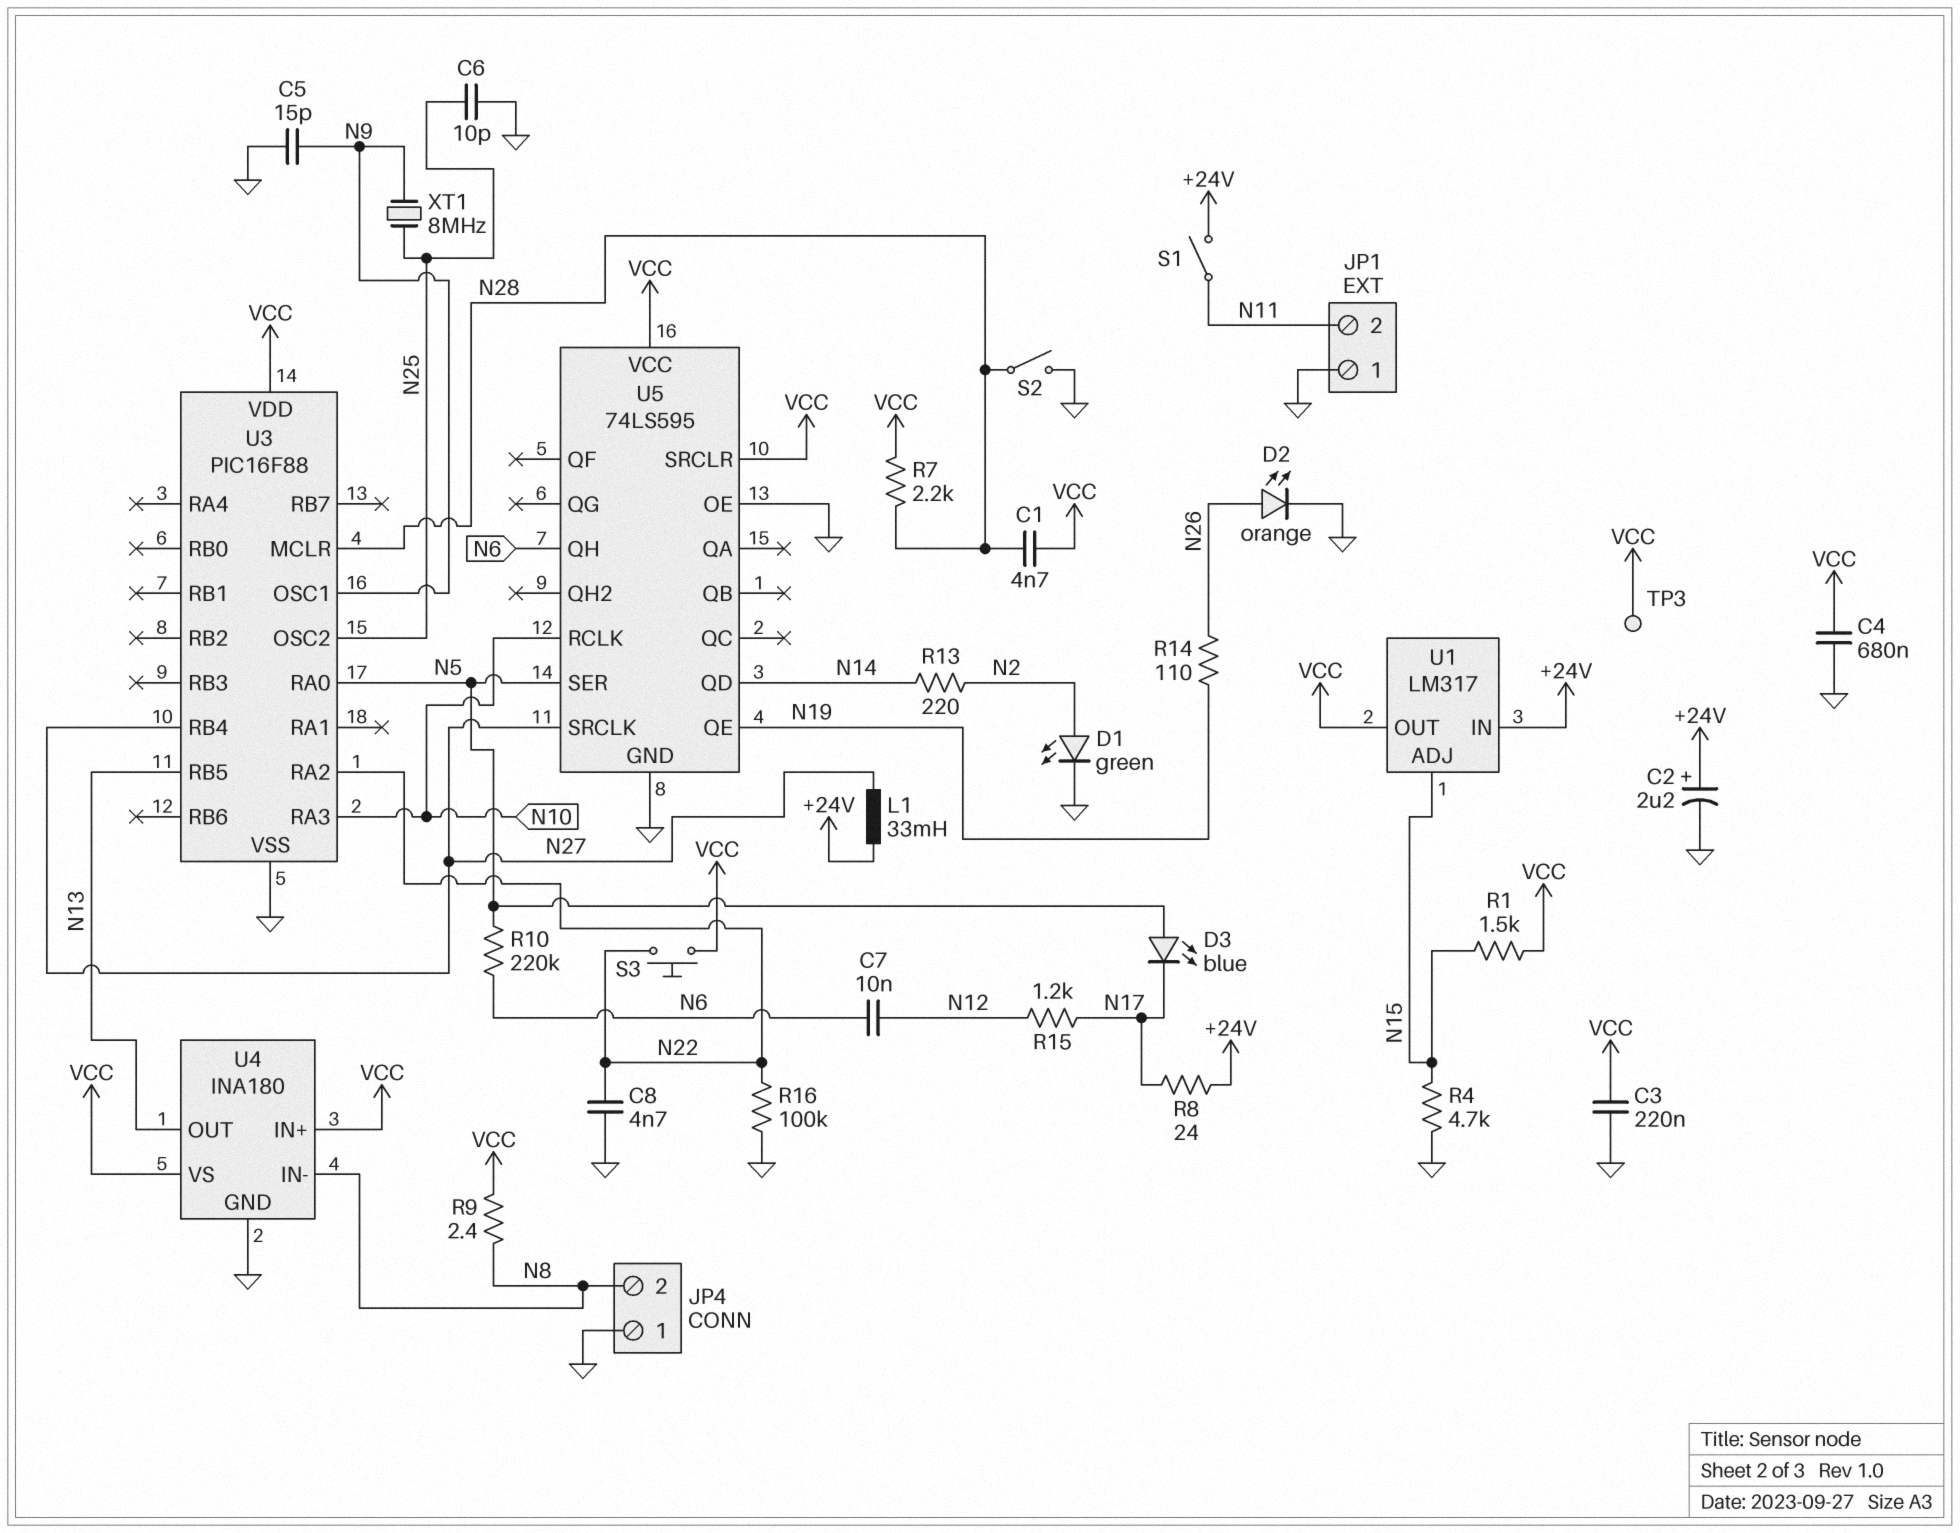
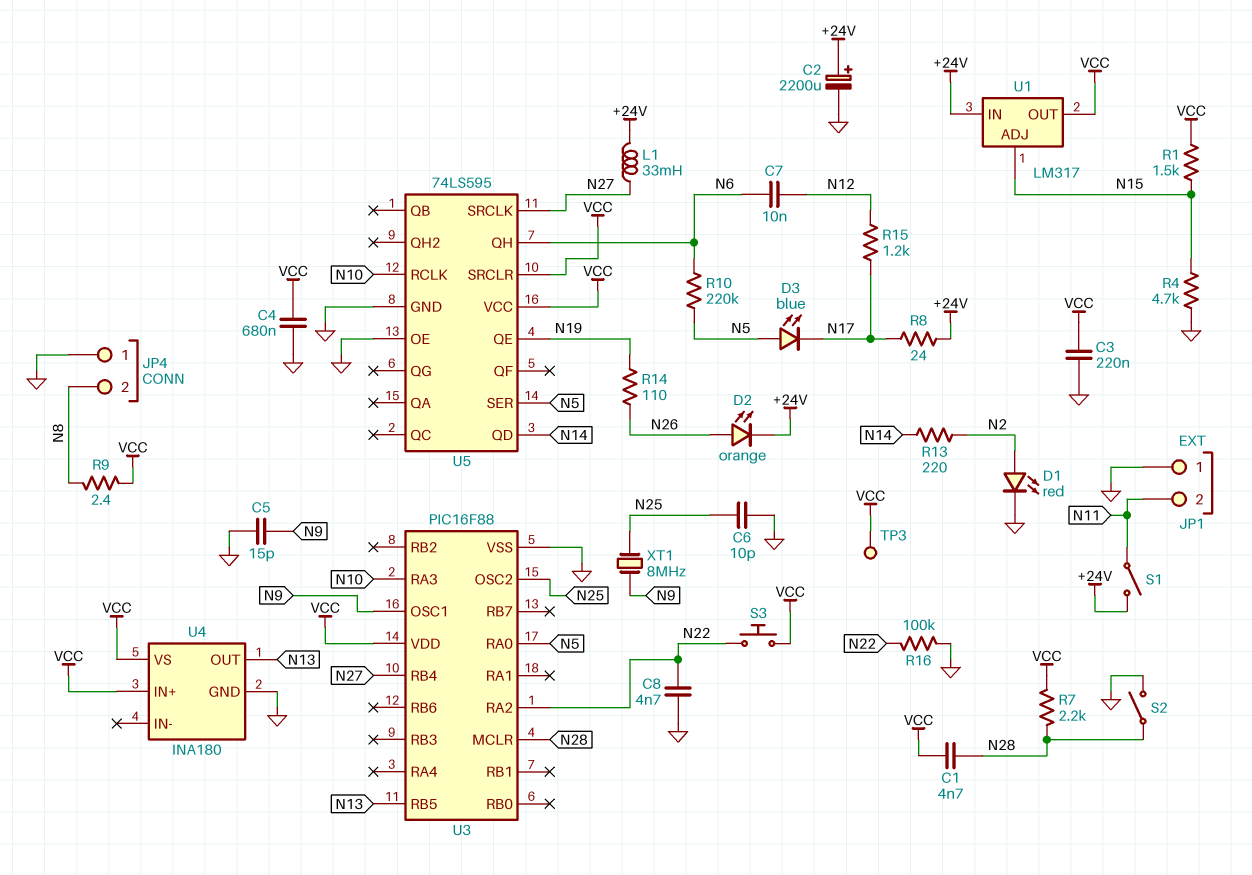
C2: 2.2uF (plus +24V, minus GND) -> 2200uF (plus +24V, minus GND)
D1: LED green (A N2, K GND) -> LED red (A N2, K GND)
D2: LED orange (A N26, K GND) -> LED orange (A N26, K +24V)
U4 pin IN-: N8 -> none

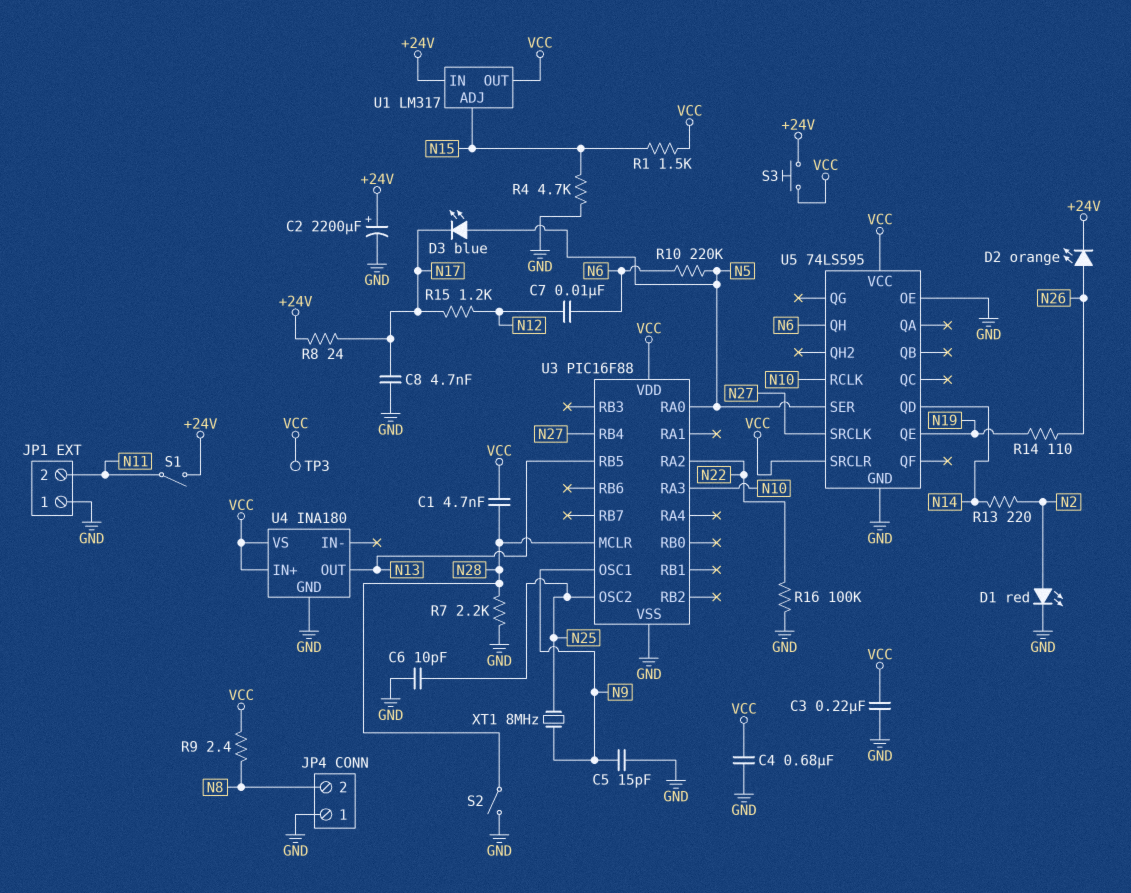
C8: 4.7nF (GND, N22) -> 4.7nF (GND, N17)
L1: 33mH (+24V, N27) -> none
R7: 2.2k (N28, VCC) -> 2.2k (GND, N28)
S3: button (N22, VCC) -> button (+24V, VCC)

